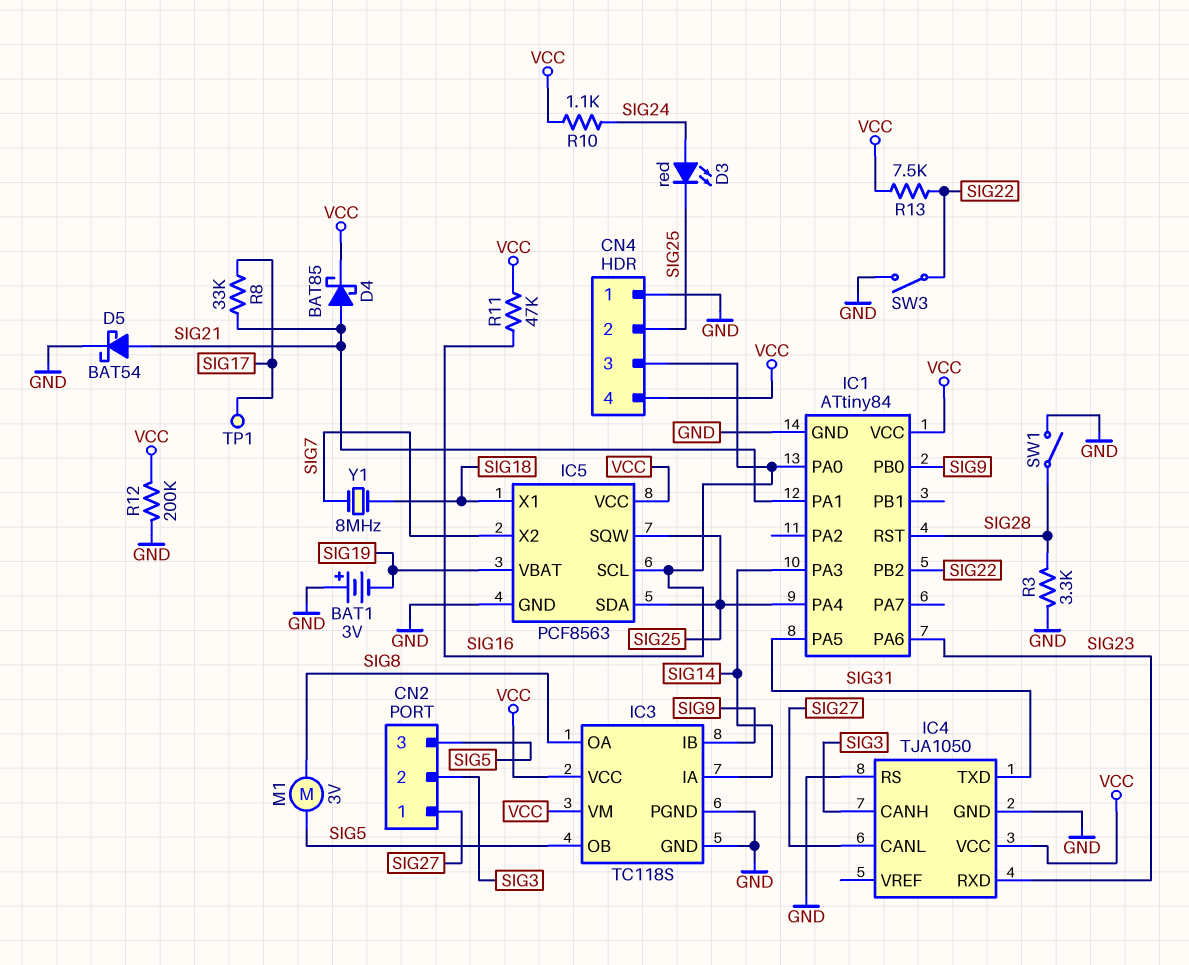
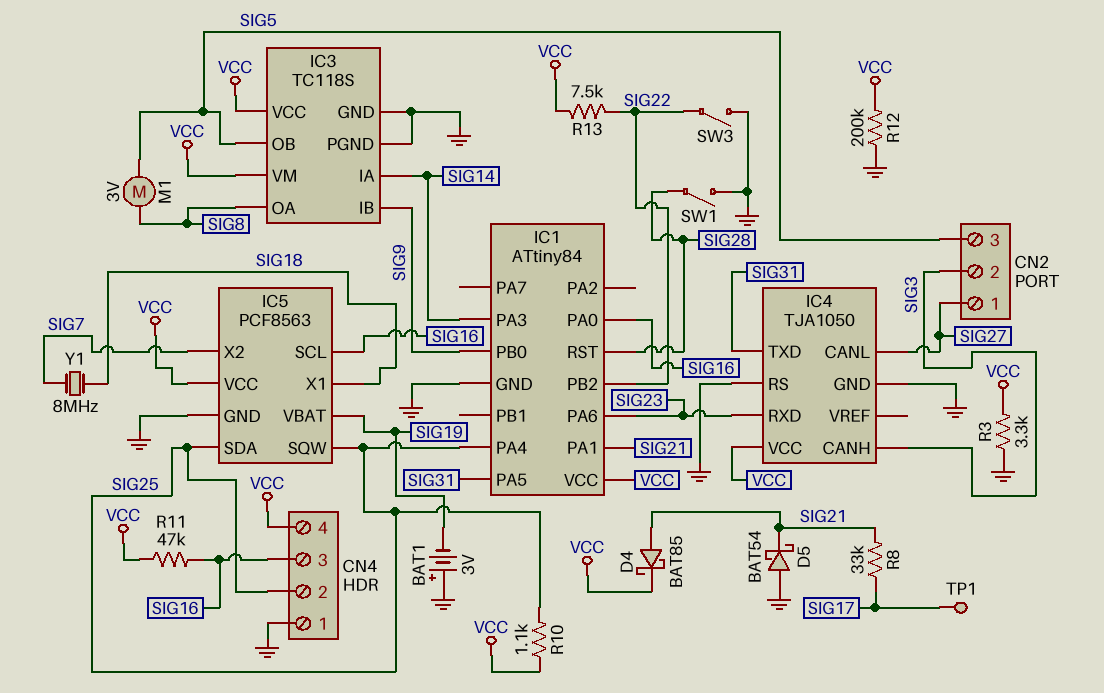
D3: LED red (A SIG24, K SIG25) -> none
D5: schottky BAT54 (A SIG21, K GND) -> schottky BAT54 (A GND, K SIG21)
R3: 3.3k (GND, SIG28) -> 3.3k (GND, VCC)
R10: 1.1k (SIG24, VCC) -> 1.1k (SIG25, VCC)

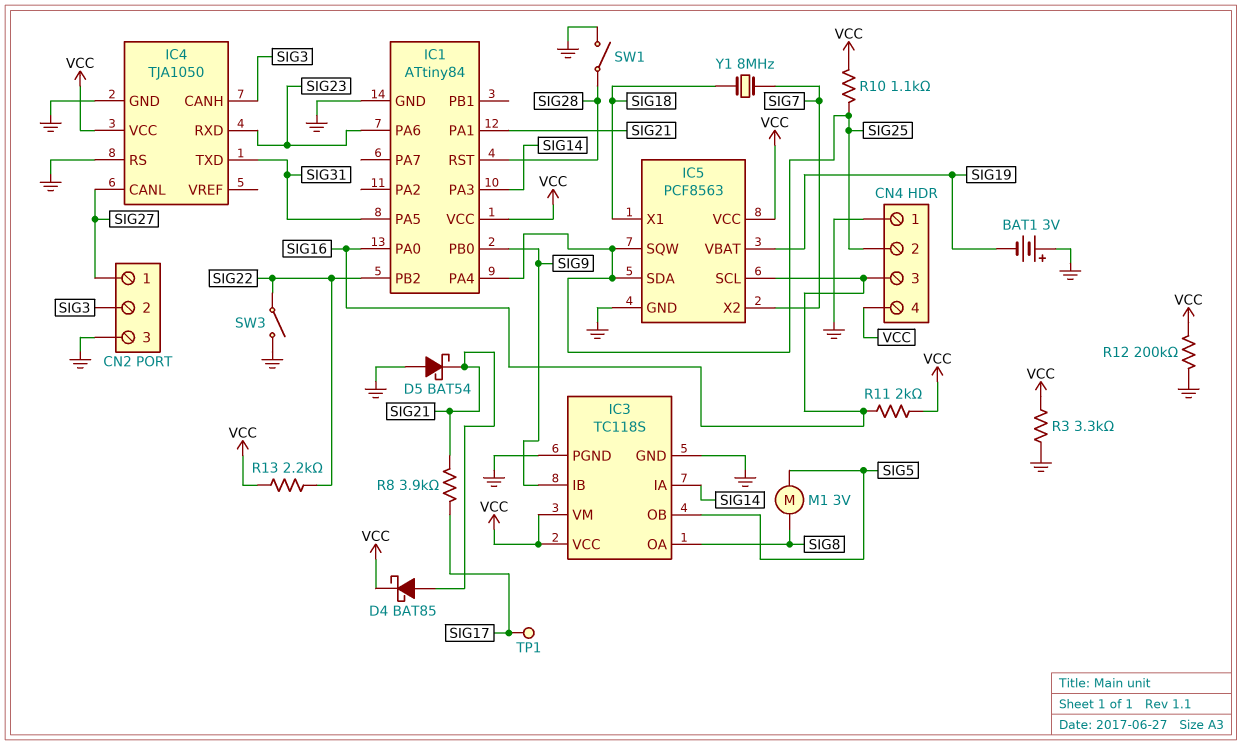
CN2 pin 3: SIG5 -> GND
R8: 33k (SIG17, SIG21) -> 3.9k (SIG17, SIG21)
R11: 47k (SIG16, VCC) -> 2k (SIG16, VCC)
R13: 7.5k (SIG22, VCC) -> 2.2k (SIG22, VCC)

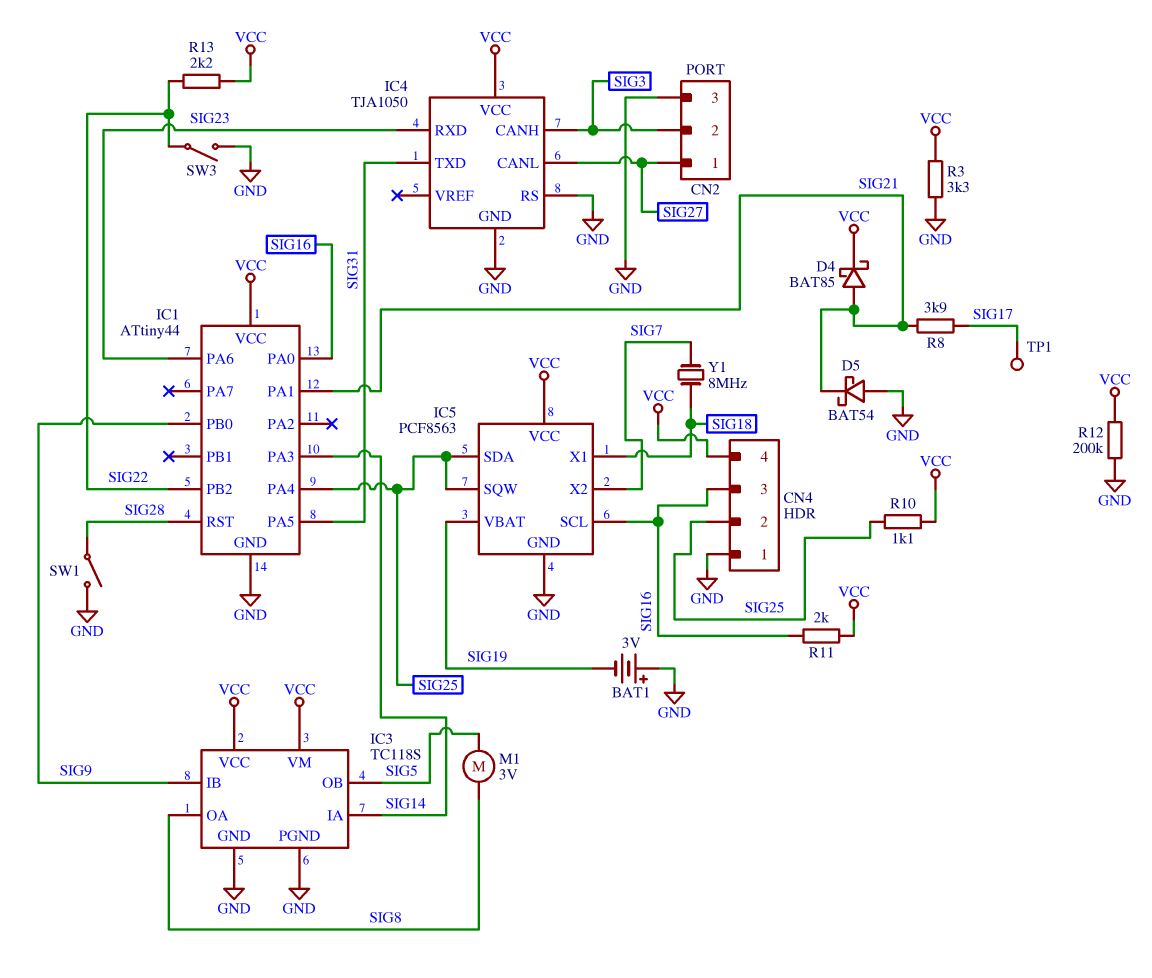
IC1: ATtiny84 -> ATtiny44

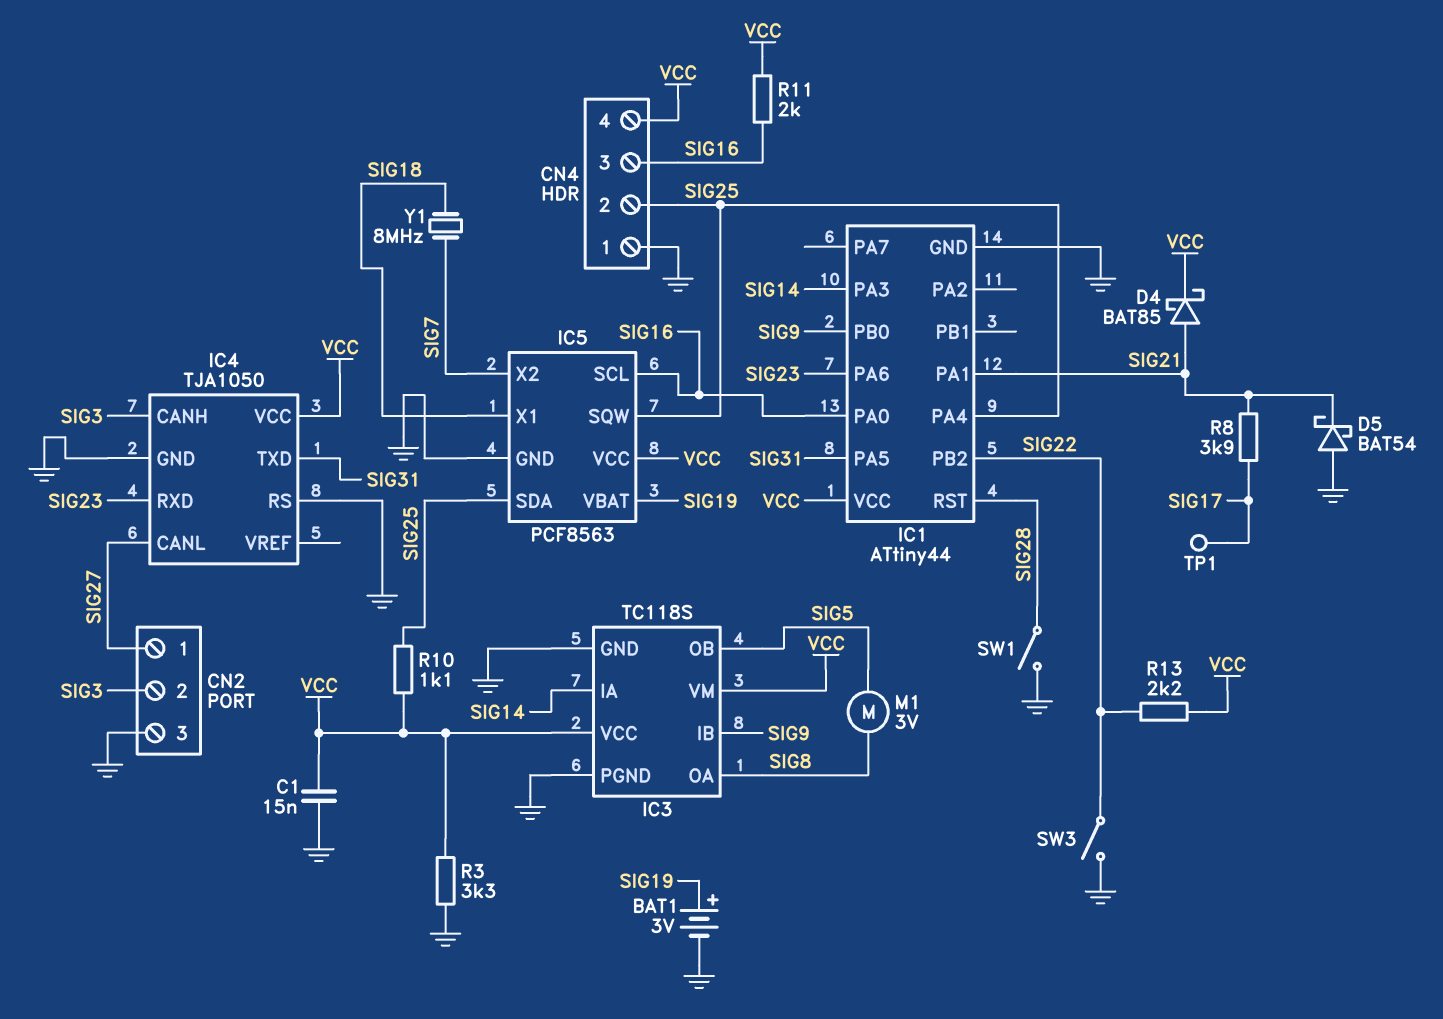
BAT1: 3V (plus GND, minus SIG19) -> 3V (plus SIG19, minus GND)
C1: none -> 15nF (GND, VCC)
R12: 200k (GND, VCC) -> none

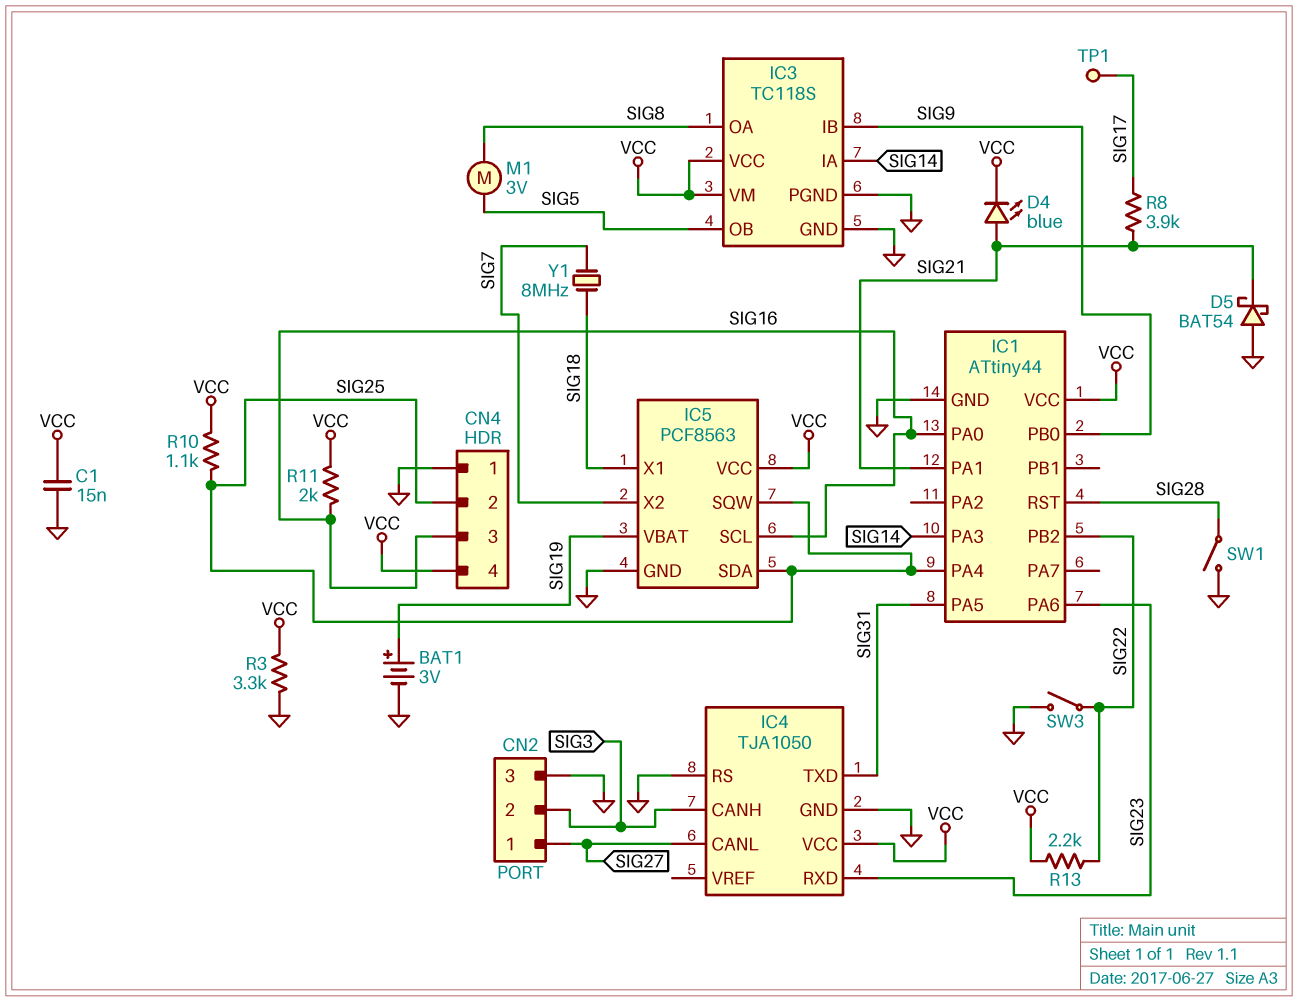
D4: schottky BAT85 (A SIG21, K VCC) -> LED blue (A SIG21, K VCC)

